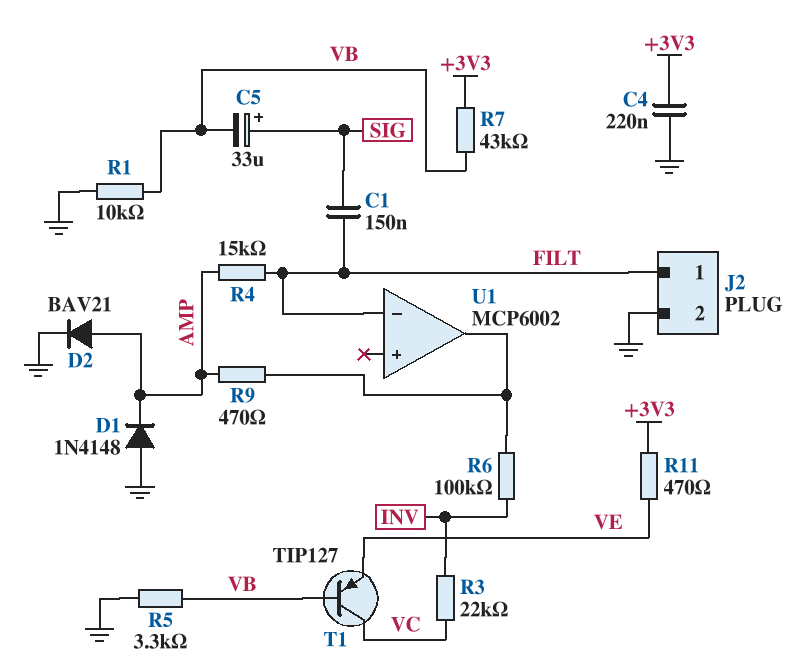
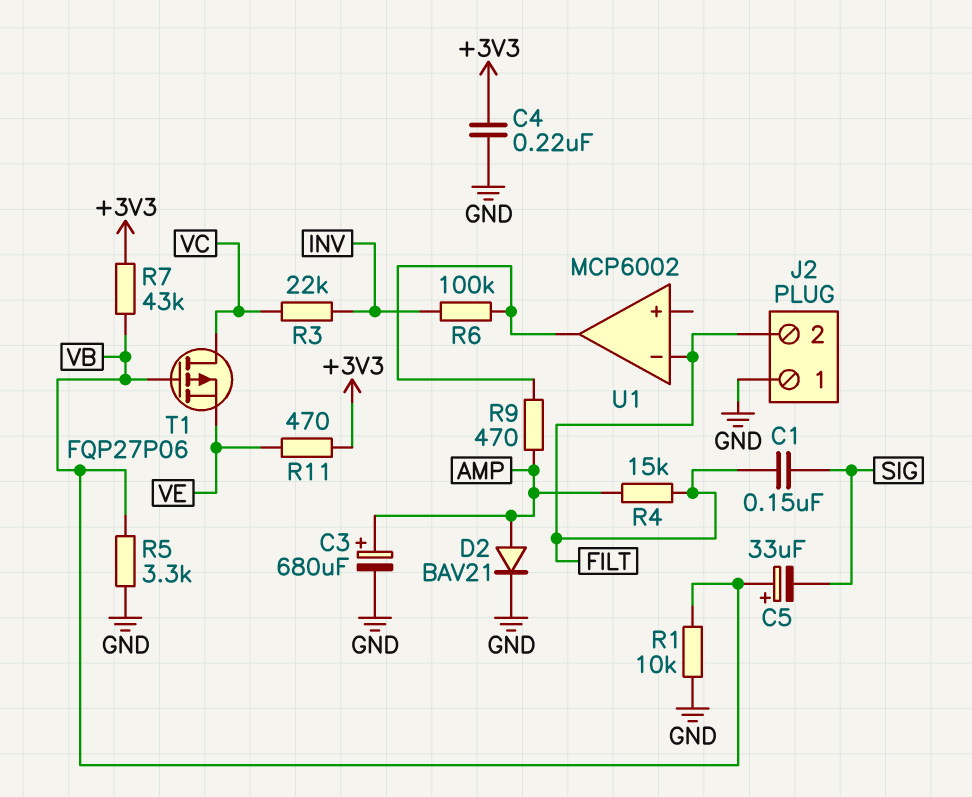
C3: none -> 680uF (plus AMP, minus GND)
C5: 33uF (plus SIG, minus VB) -> 33uF (plus VB, minus SIG)
D1: diode 1N4148 (A GND, K AMP) -> none
J2 pin 1: FILT -> GND
J2 pin 2: GND -> FILT
T1: PNP TIP127 (B VB, C VC, E VE) -> PMOS FQP27P06 (G VB, D VC, S VE)

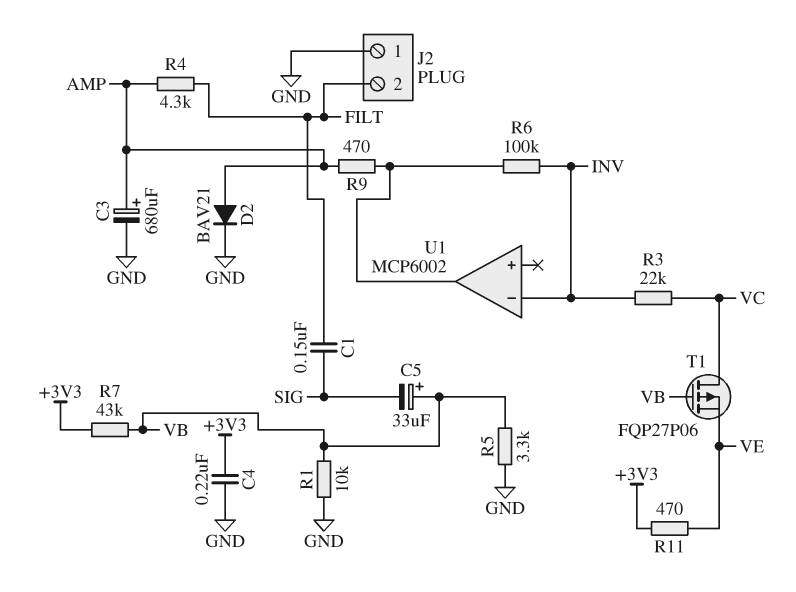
R4: 15k (AMP, FILT) -> 4.3k (AMP, FILT)
U1 pin in-: FILT -> INV

